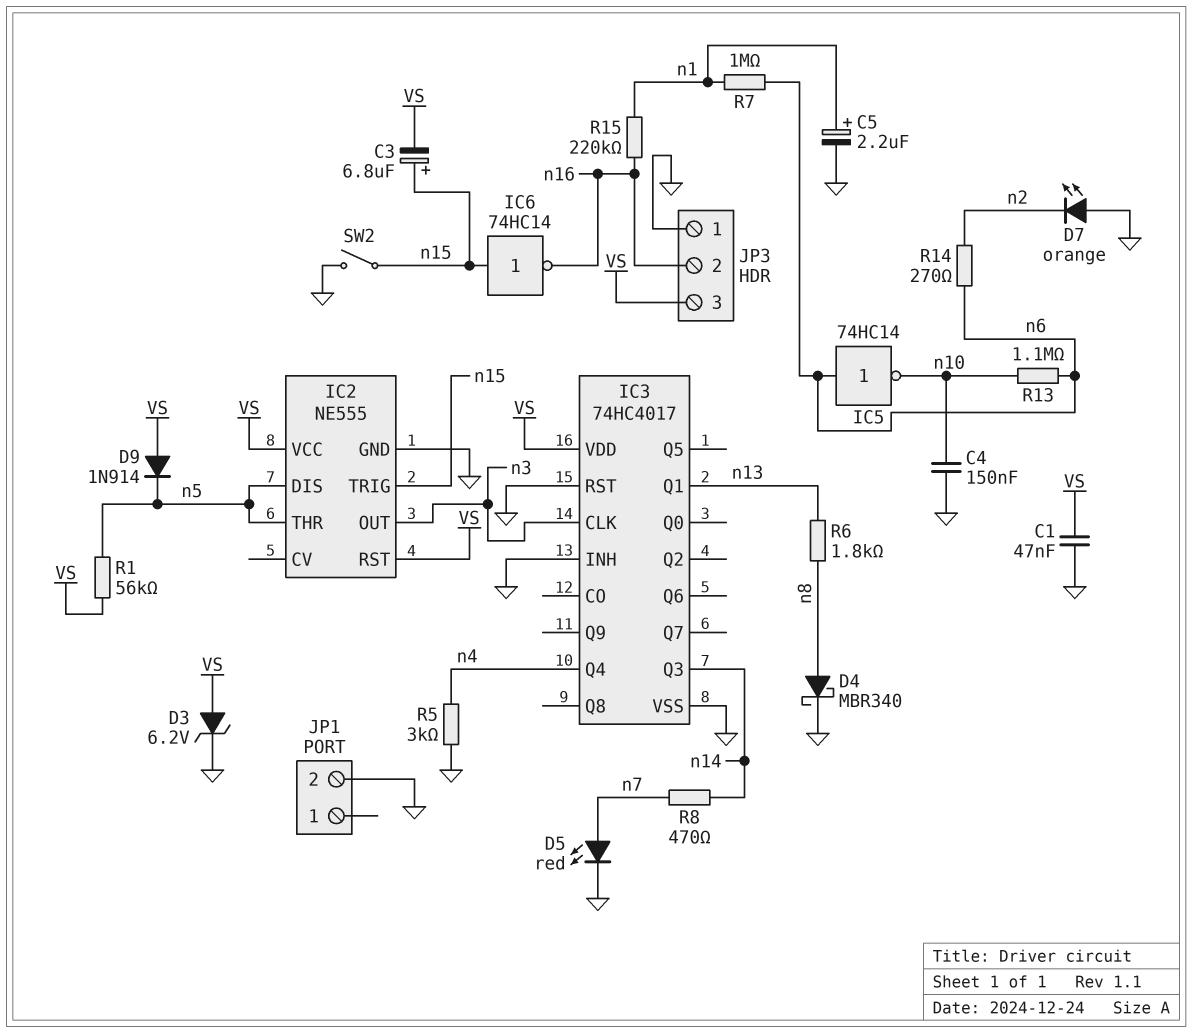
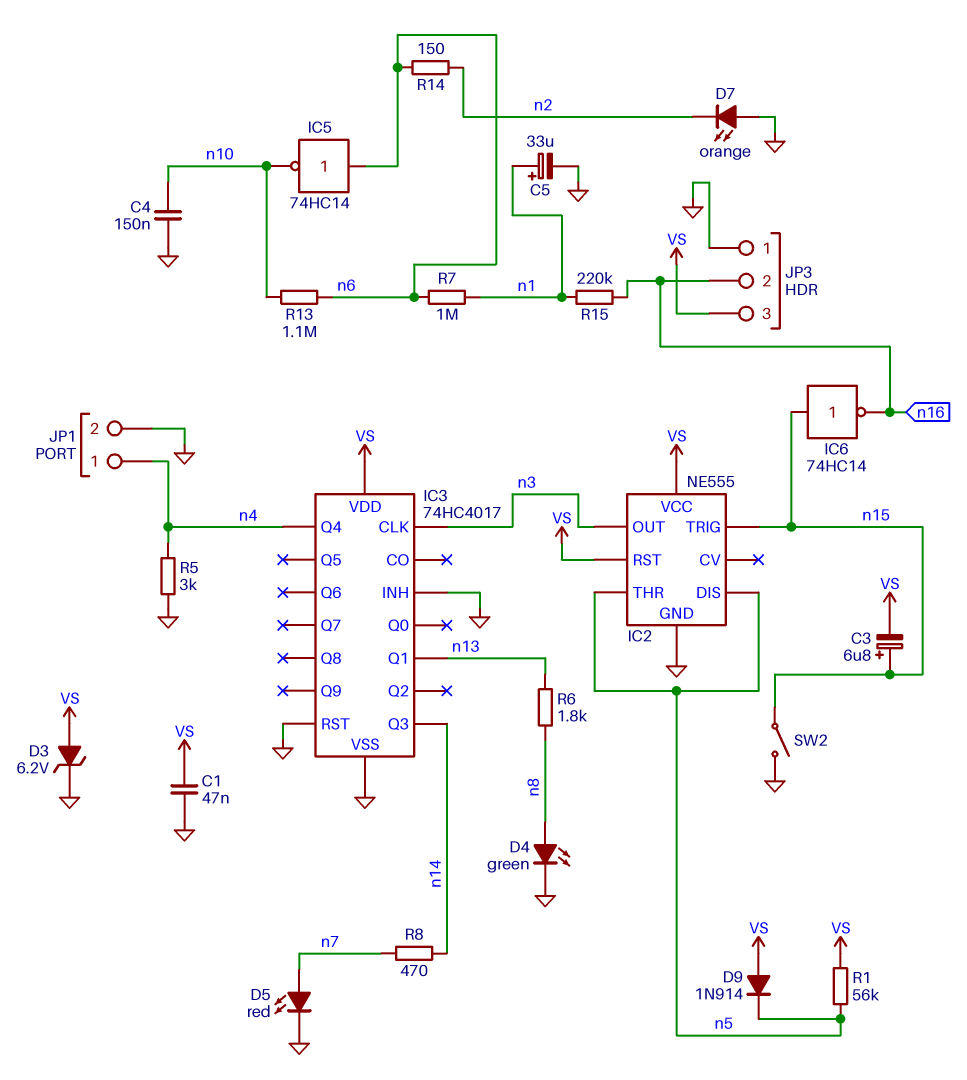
C5: 2.2uF (plus n1, minus GND) -> 33uF (plus n1, minus GND)
D4: schottky MBR340 (A n8, K GND) -> LED green (A n8, K GND)
JP1 pin 1: none -> n4
R14: 270 (n2, n6) -> 150 (n2, n6)

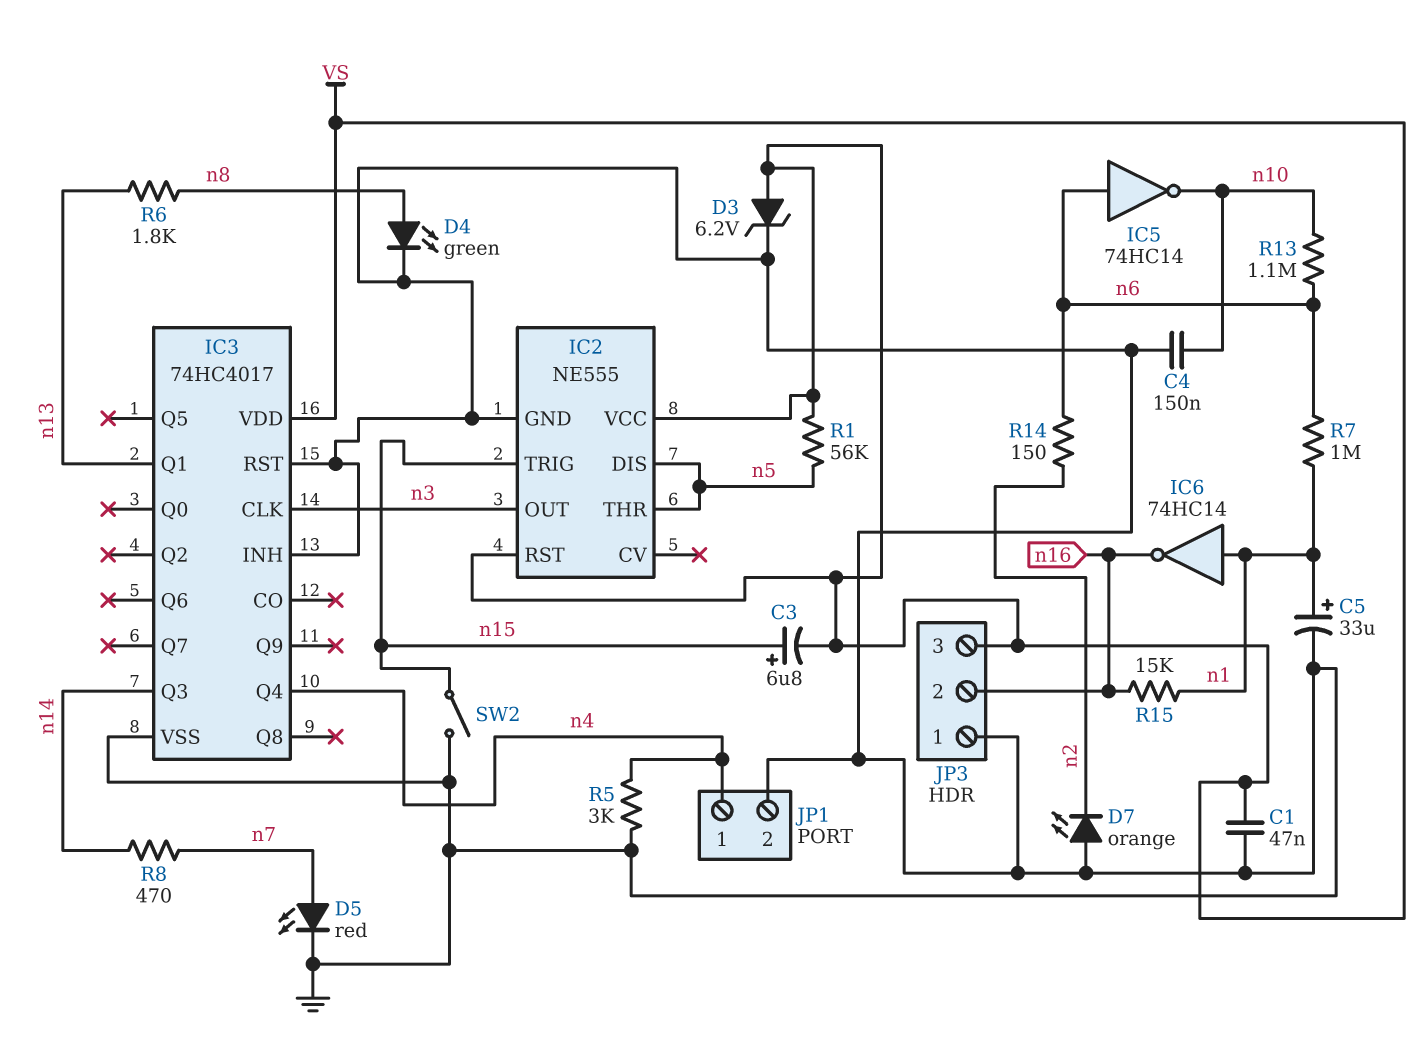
D9: diode 1N914 (A VS, K n5) -> none
IC6: NOT 74HC14 (in n15, out n16) -> NOT 74HC14 (in n1, out n16)
R15: 220k (n1, n16) -> 15k (n1, n16)

